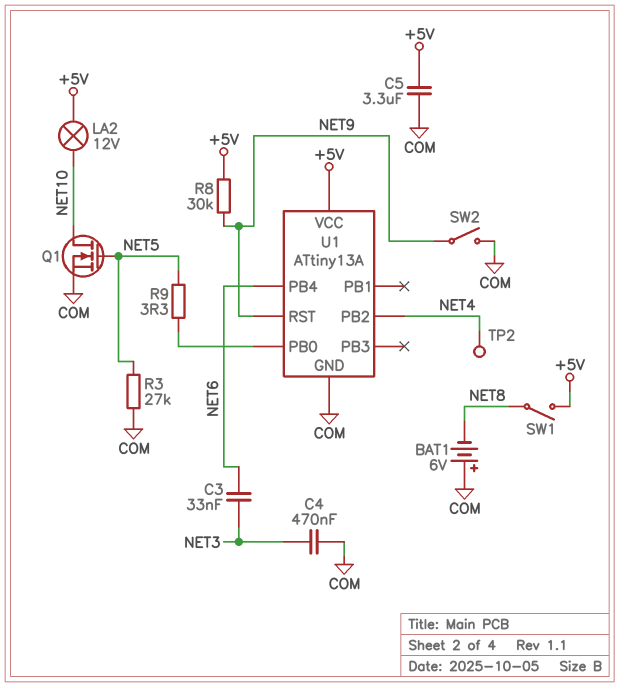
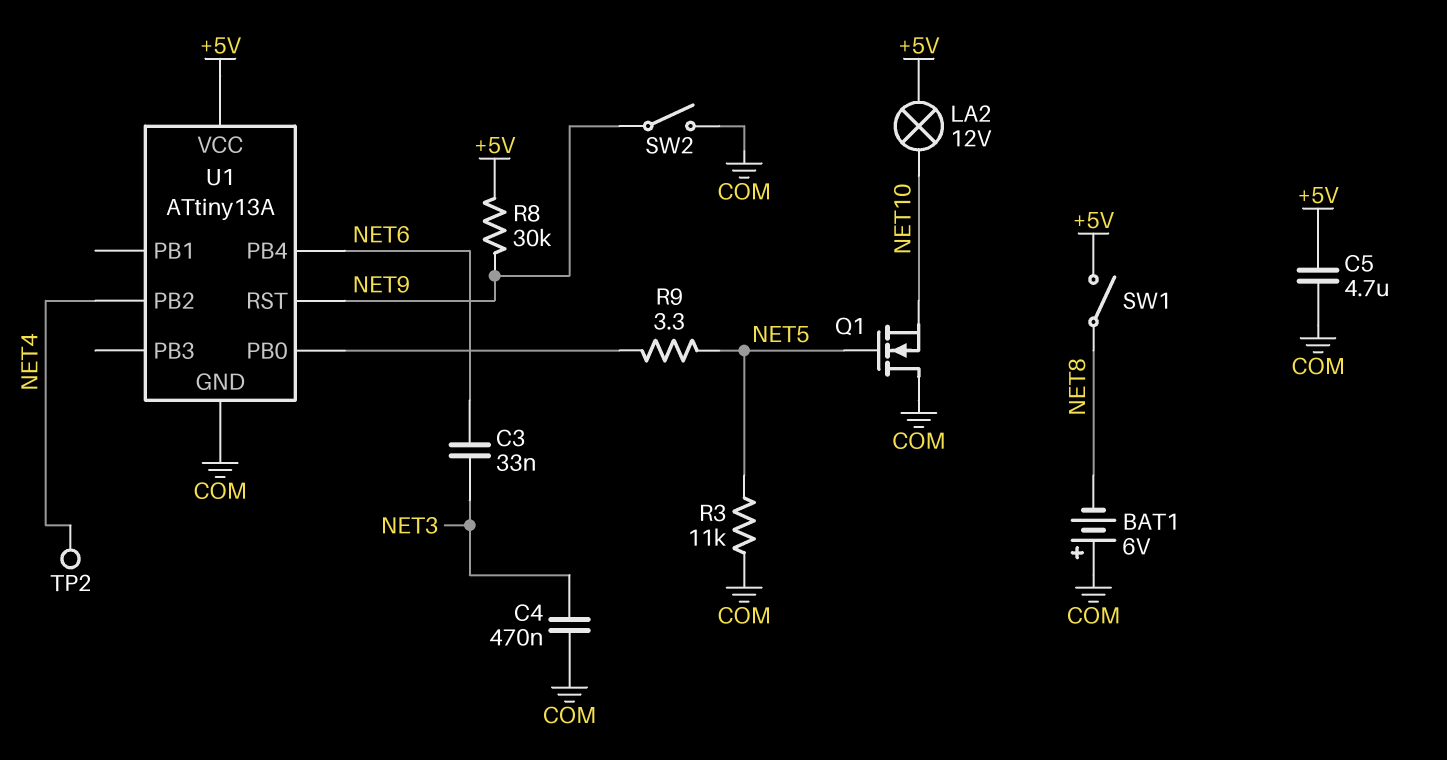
C5: 3.3uF (+5V, COM) -> 4.7uF (+5V, COM)
Q1: NMOS (G NET5, D NET10, S COM) -> NMOS (G NET5, D COM, S NET10)
R3: 27k (COM, NET5) -> 11k (COM, NET5)

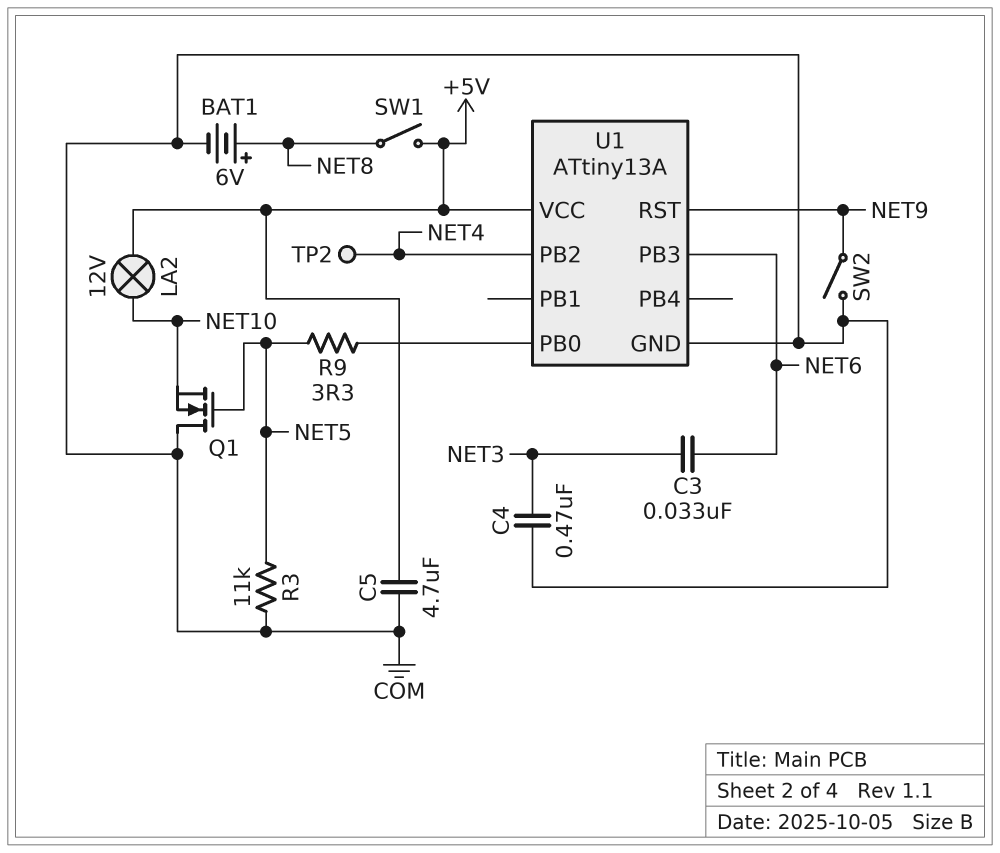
BAT1: 6V (plus COM, minus NET8) -> 6V (plus NET8, minus COM)
R8: 30k (+5V, NET9) -> none
U1 pin PB3: none -> NET6
U1 pin PB4: NET6 -> none

